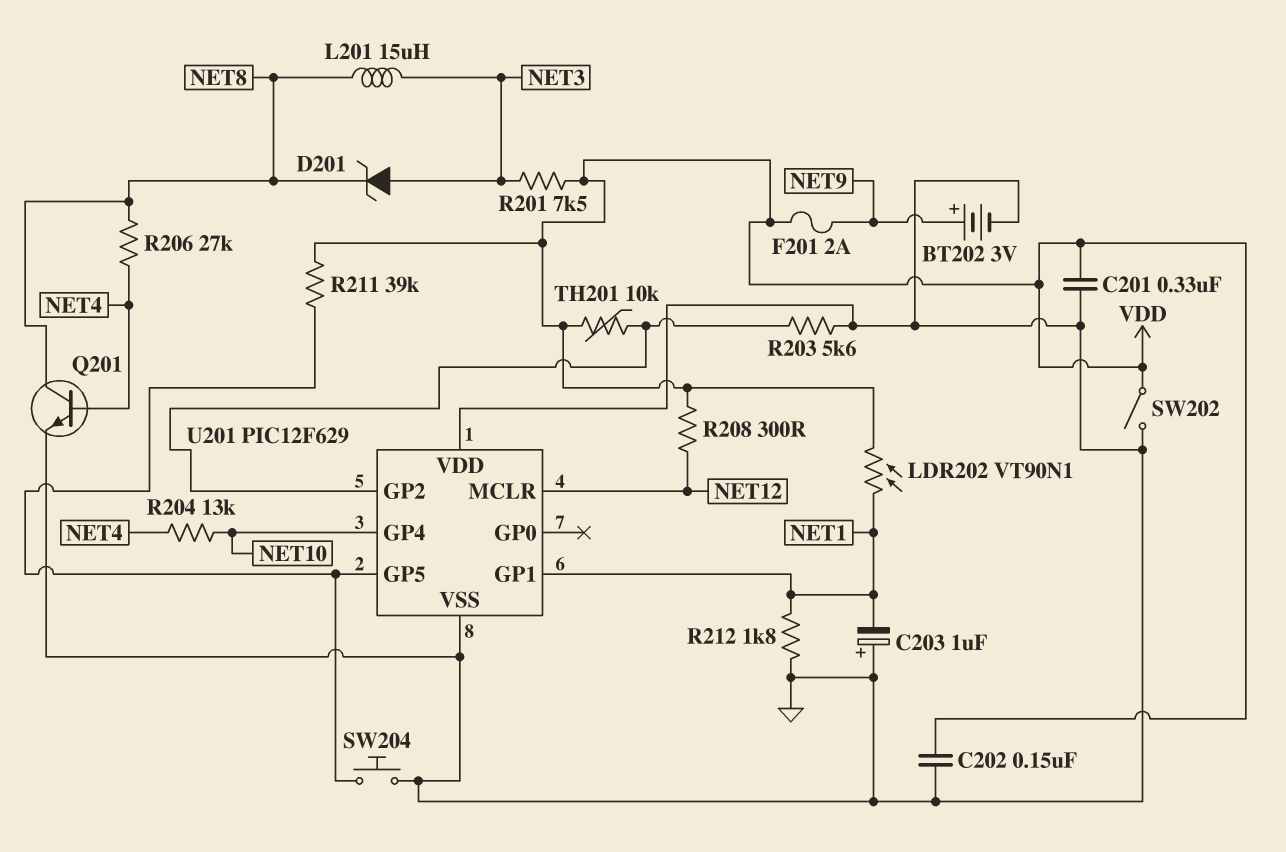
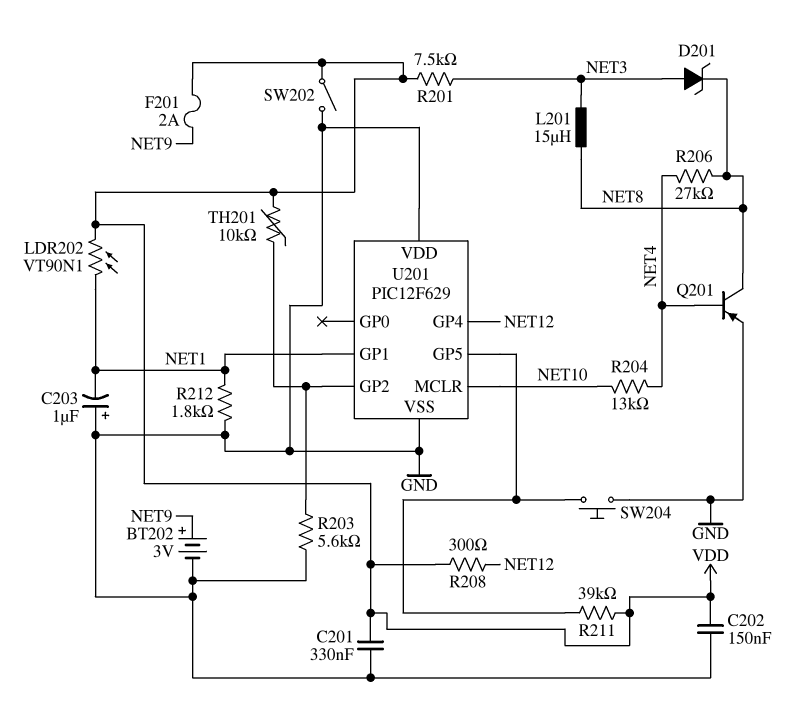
Q201: NPN (B NET4, C NET8, E GND) -> PNP (B NET4, C NET8, E GND)
U201 pin GP4: NET10 -> NET12
U201 pin MCLR: NET12 -> NET10

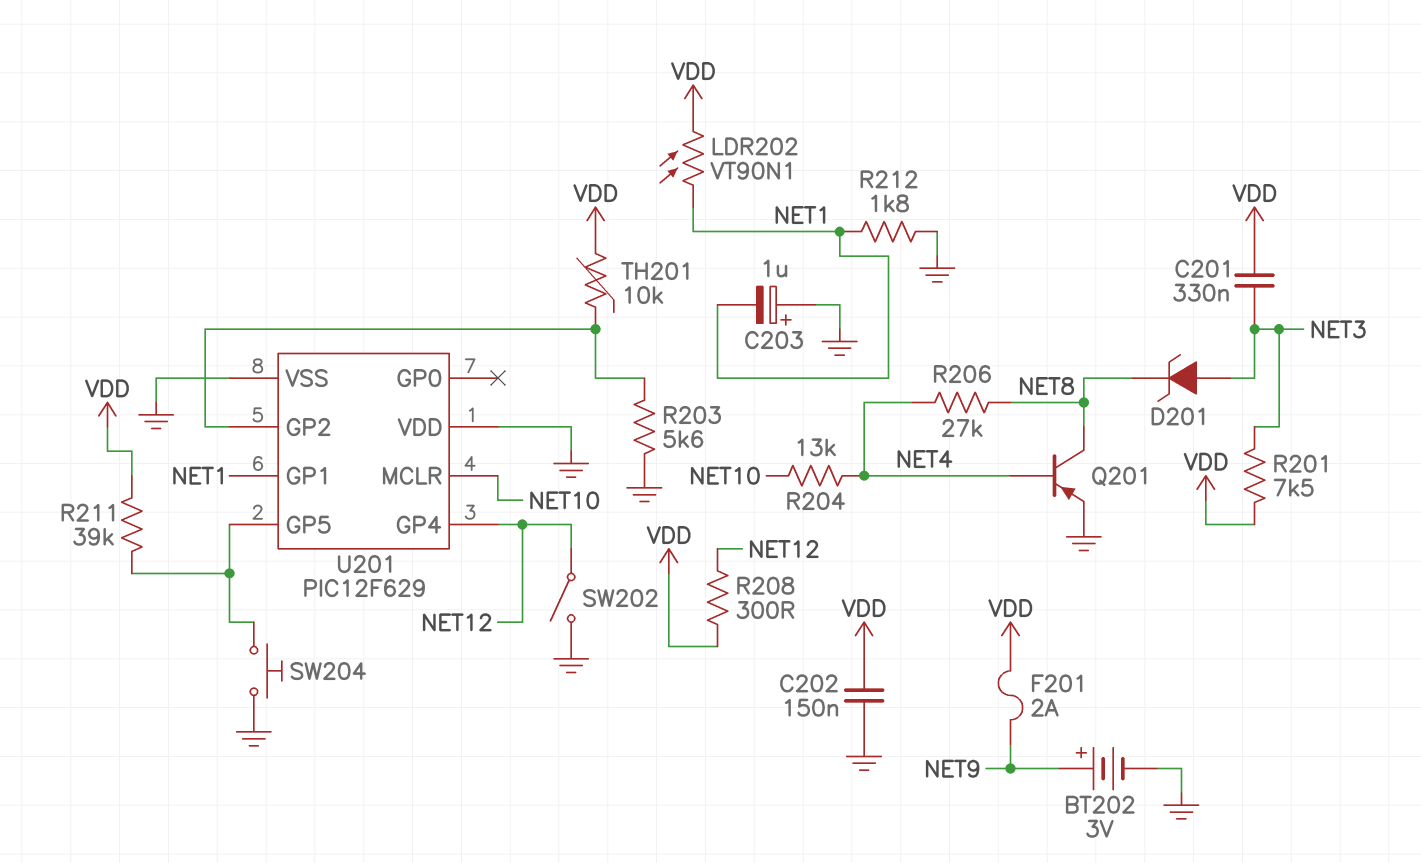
C201: 330nF (GND, VDD) -> 330nF (NET3, VDD)
L201: 15uH (NET3, NET8) -> none
SW202: switch (GND, VDD) -> switch (GND, NET12)

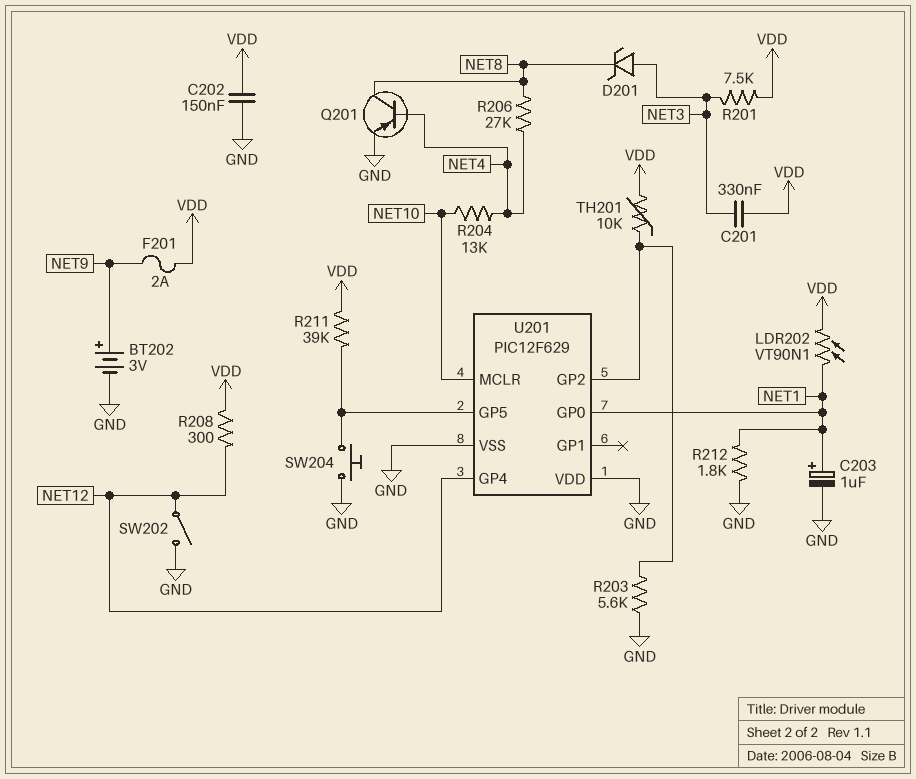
C203: 1uF (plus GND, minus NET1) -> 1uF (plus NET1, minus GND)
U201 pin GP0: none -> NET1
U201 pin GP1: NET1 -> none

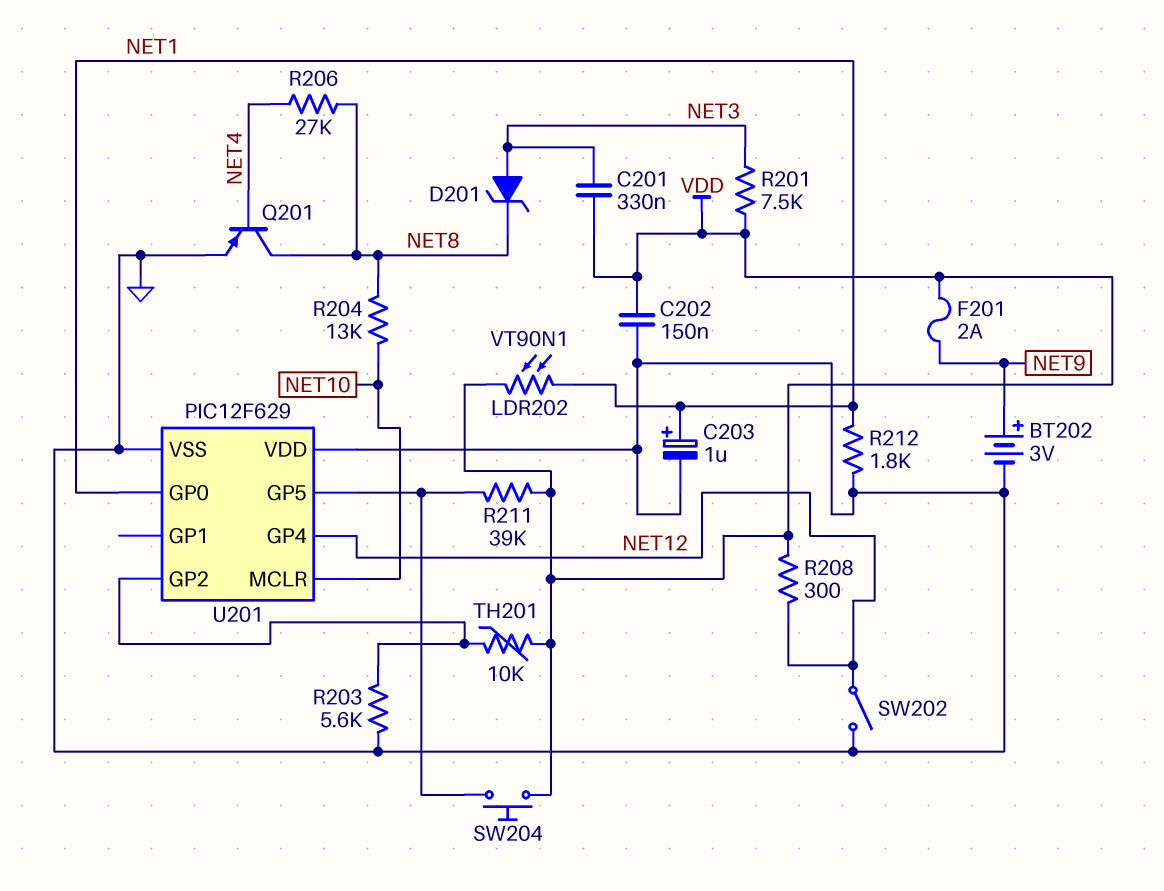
R204: 13k (NET4, NET10) -> 13k (NET8, NET10)
SW204: button (GND, U201/GP5) -> button (U201/GP5, VDD)

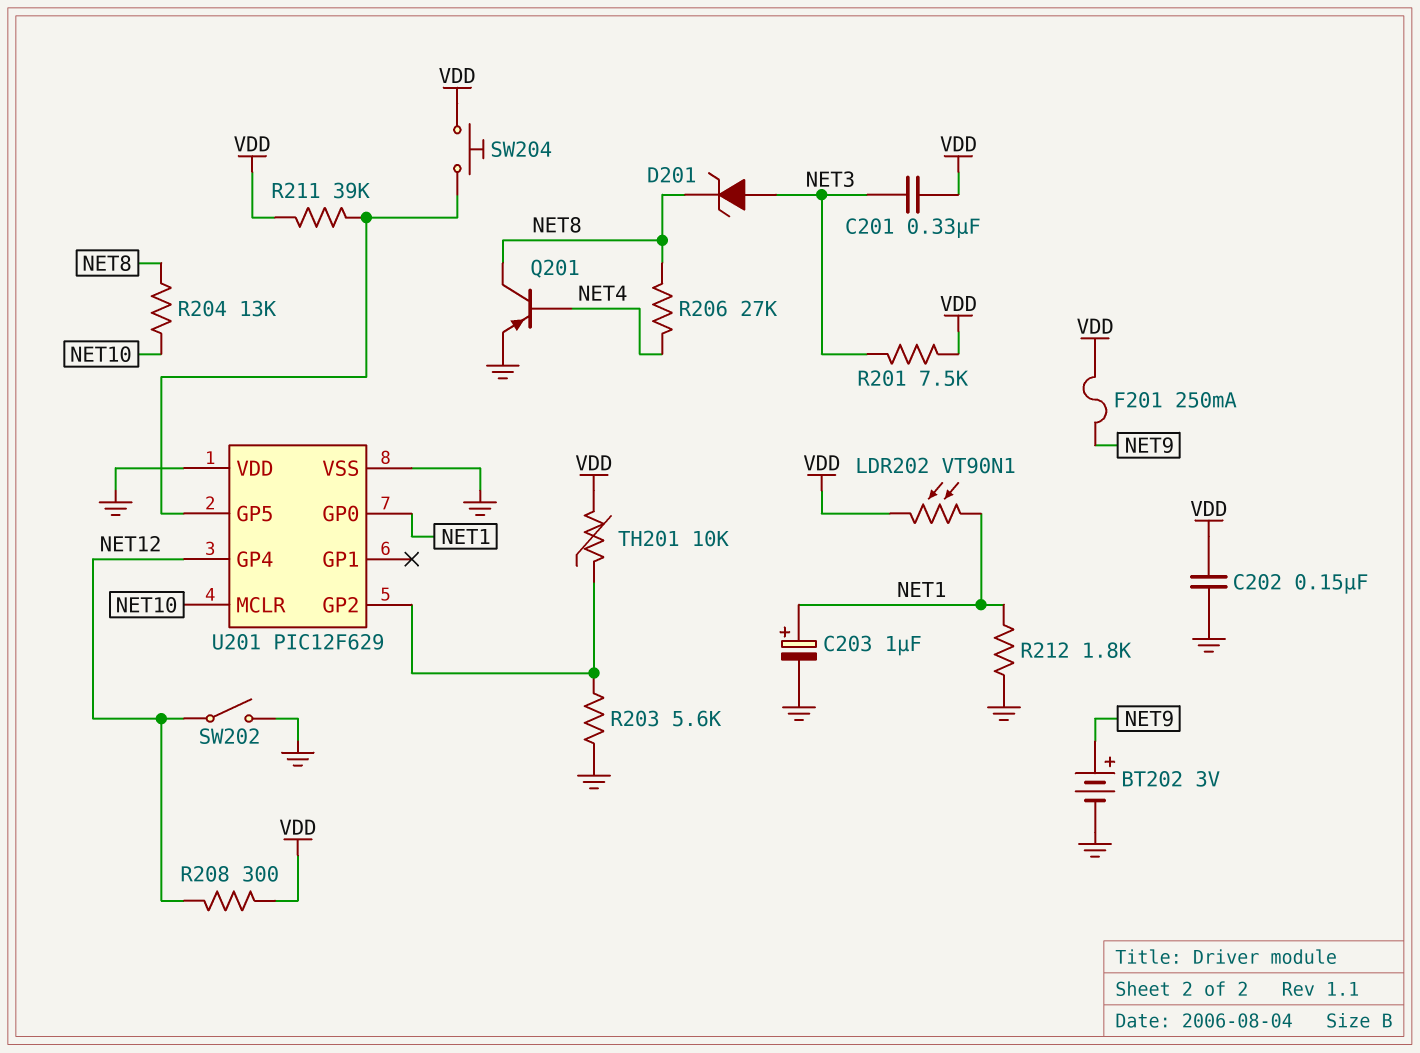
F201: 2A (NET9, VDD) -> 250mA (NET9, VDD)

